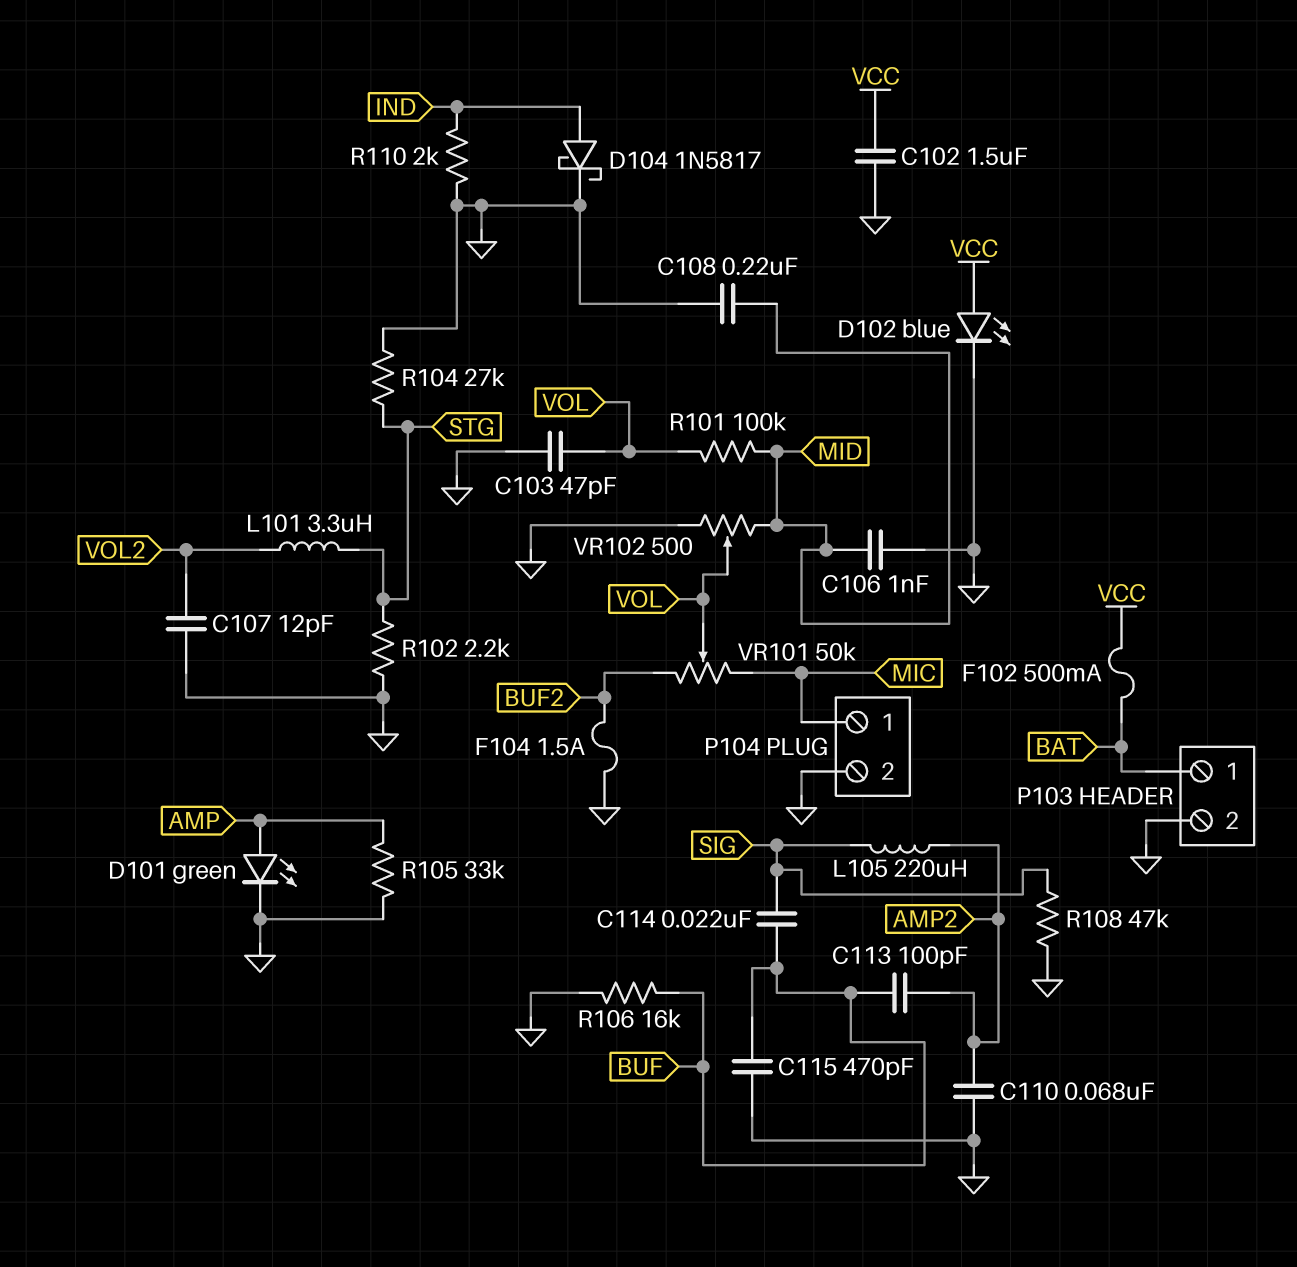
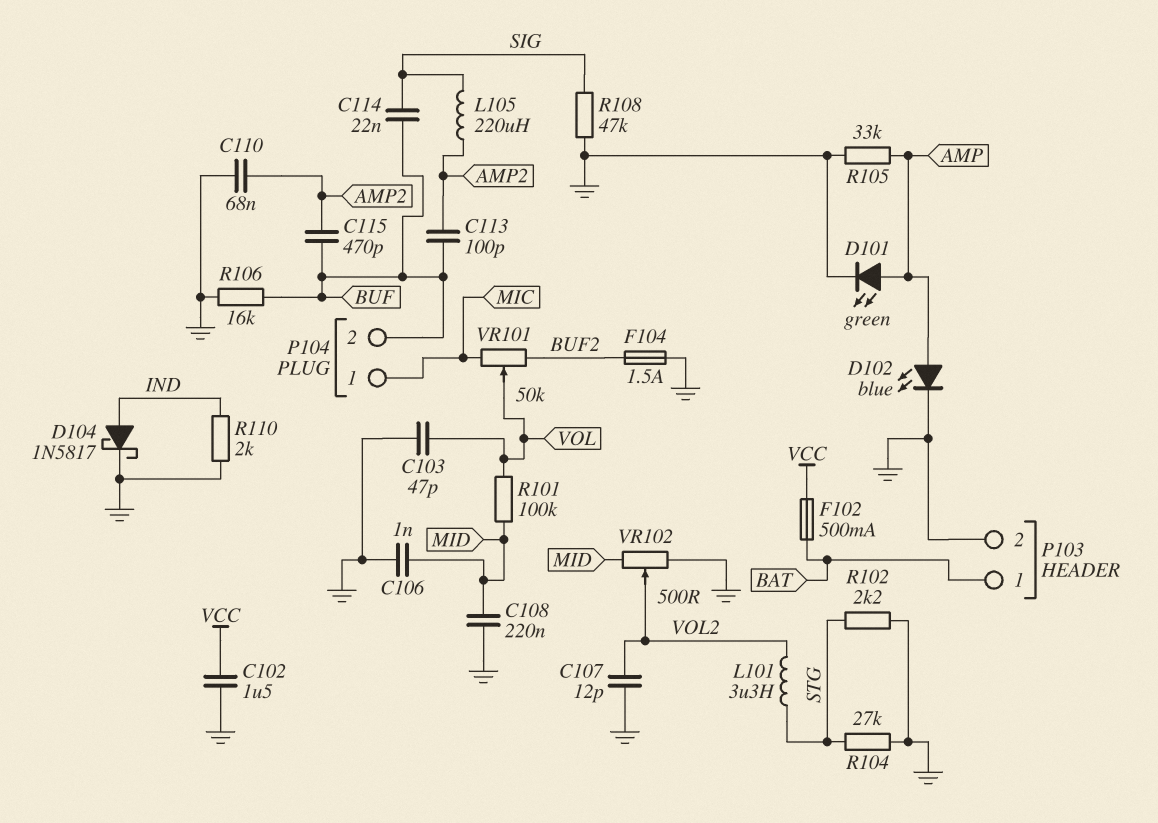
C115: 470pF (BUF, GND) -> 470pF (AMP2, BUF)
D102: LED blue (A VCC, K GND) -> LED blue (A AMP, K GND)
P104 pin 2: GND -> BUF
VR102: 500 (GND, MID, wiper VOL) -> 500 (GND, MID, wiper VOL2)

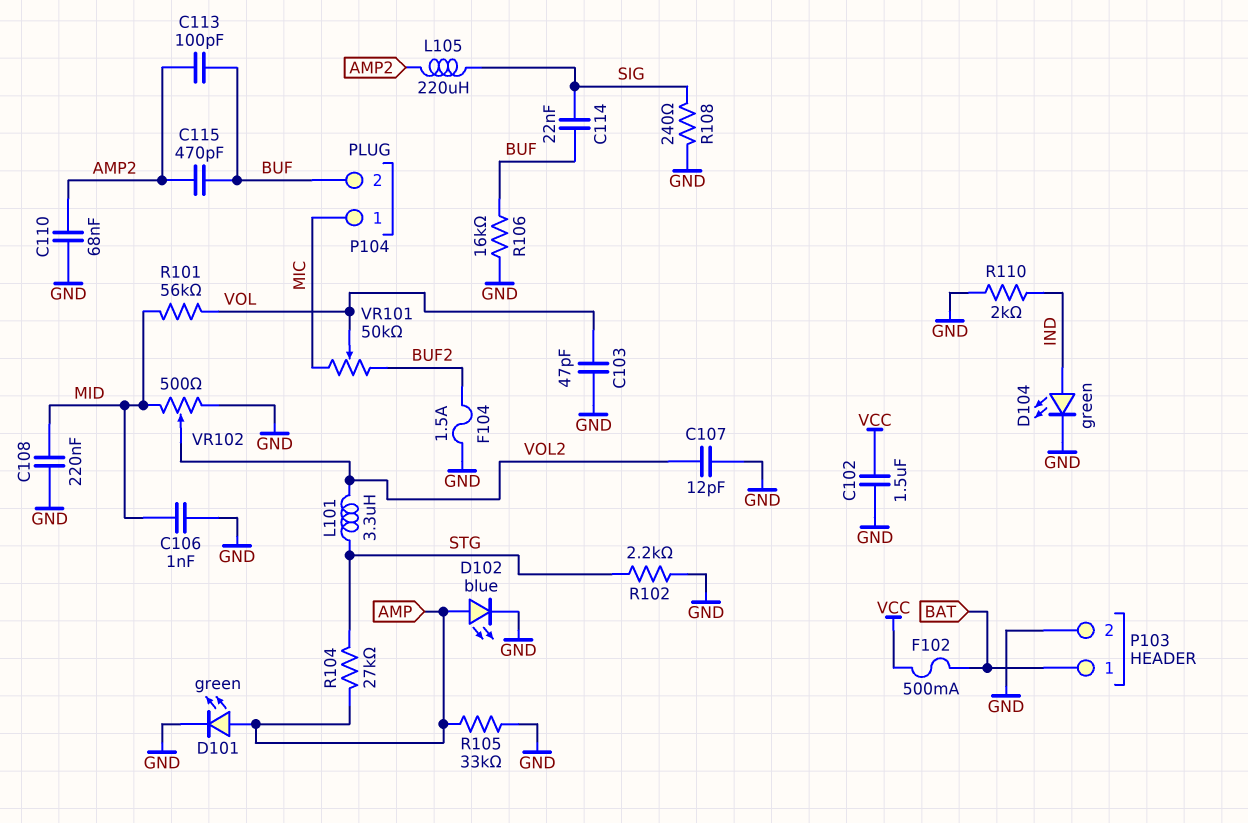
D104: schottky 1N5817 (A IND, K GND) -> LED green (A IND, K GND)
R101: 100k (MID, VOL) -> 56k (MID, VOL)
R104: 27k (GND, STG) -> 27k (AMP, STG)
R108: 47k (GND, SIG) -> 240 (GND, SIG)

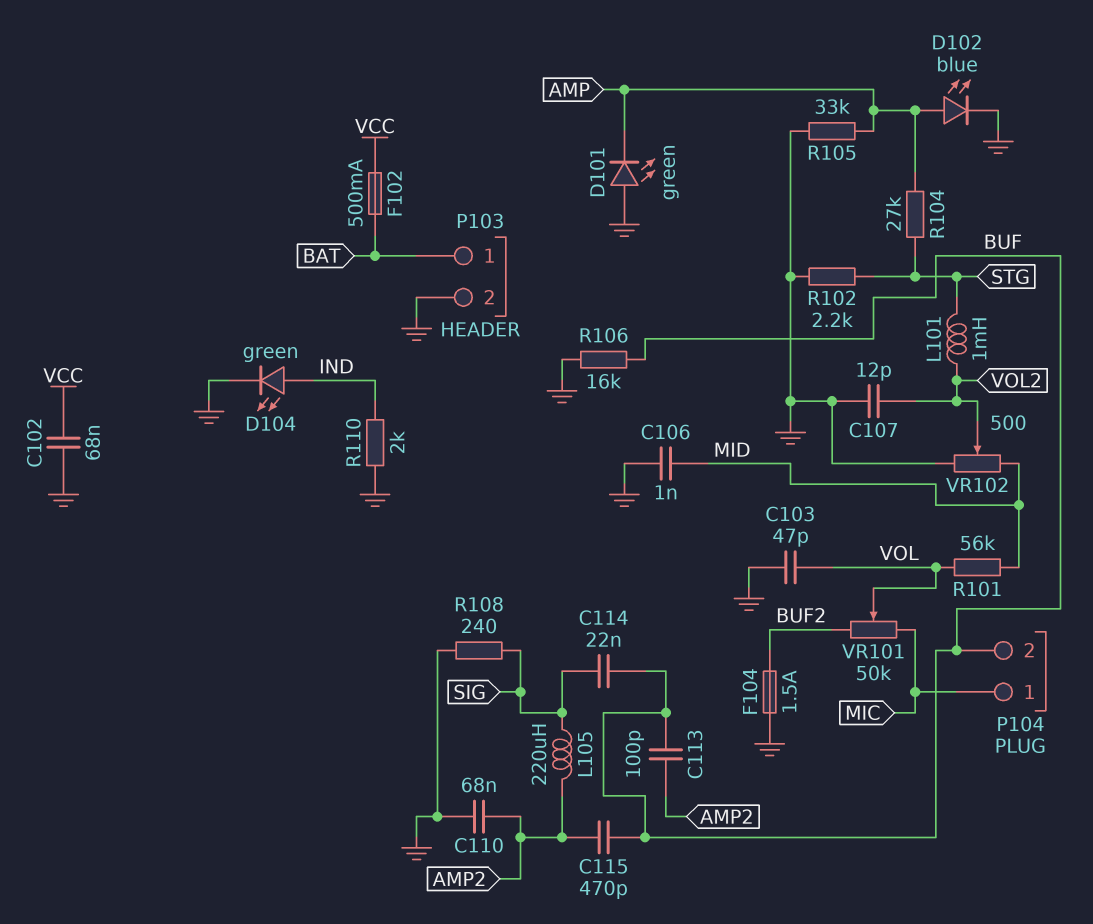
C102: 1.5uF (GND, VCC) -> 68nF (GND, VCC)
C108: 220nF (GND, MID) -> none
D101: LED green (A AMP, K GND) -> LED green (A GND, K AMP)
L101: 3.3uH (STG, VOL2) -> 1mH (STG, VOL2)

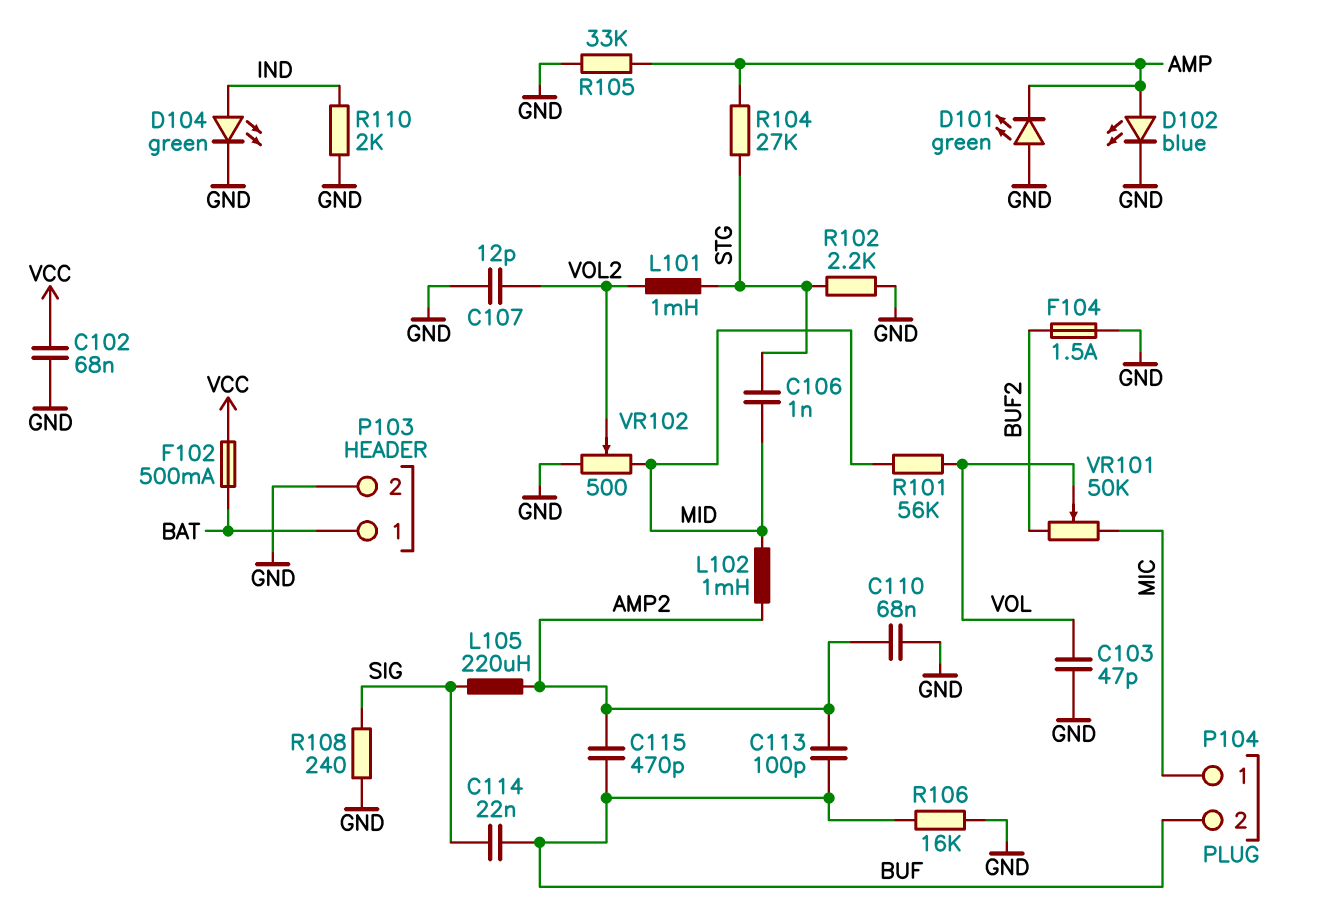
C106: 1nF (GND, MID) -> 1nF (MID, STG)
L102: none -> 1mH (AMP2, MID)

